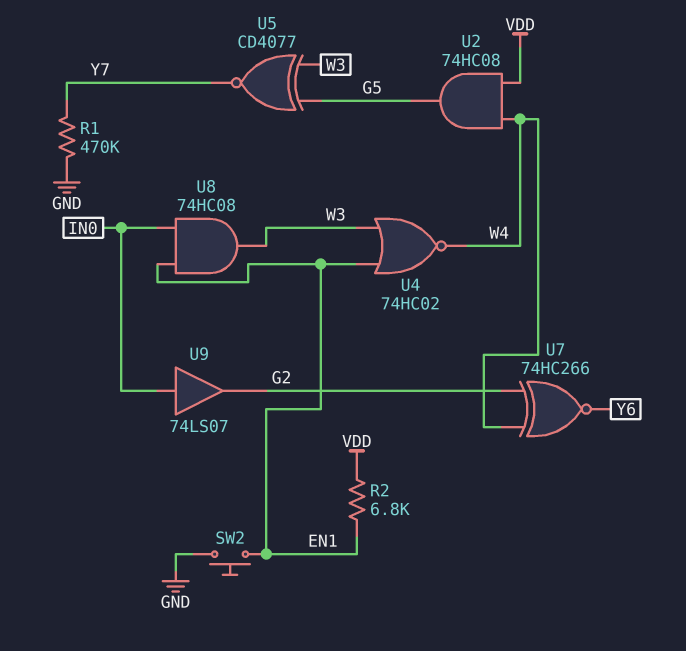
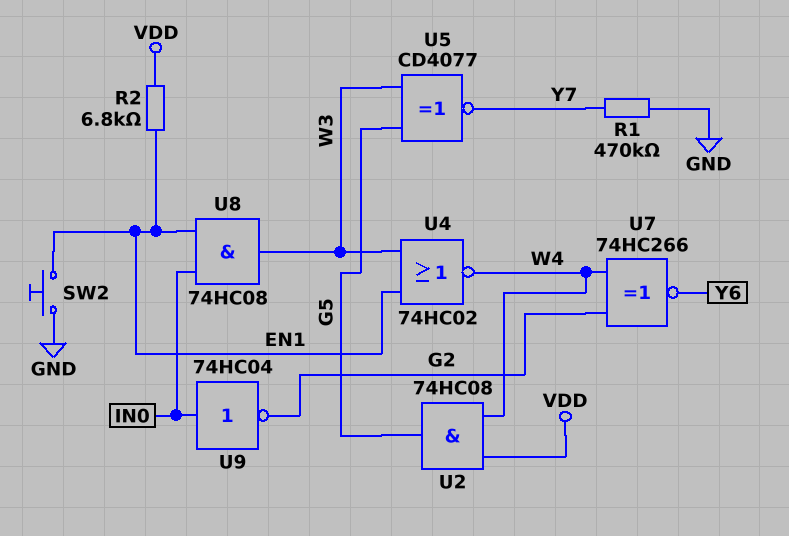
U9: buffer 74LS07 (in IN0, out G2) -> NOT 74HC04 (in IN0, out G2)

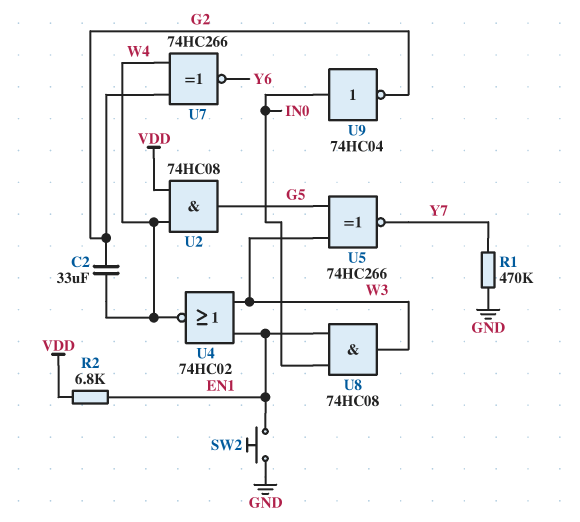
C2: none -> 33uF (G2, W4)
U5: XNOR CD4077 (in G5, in W3, out Y7) -> XNOR 74HC266 (in G5, in W3, out Y7)

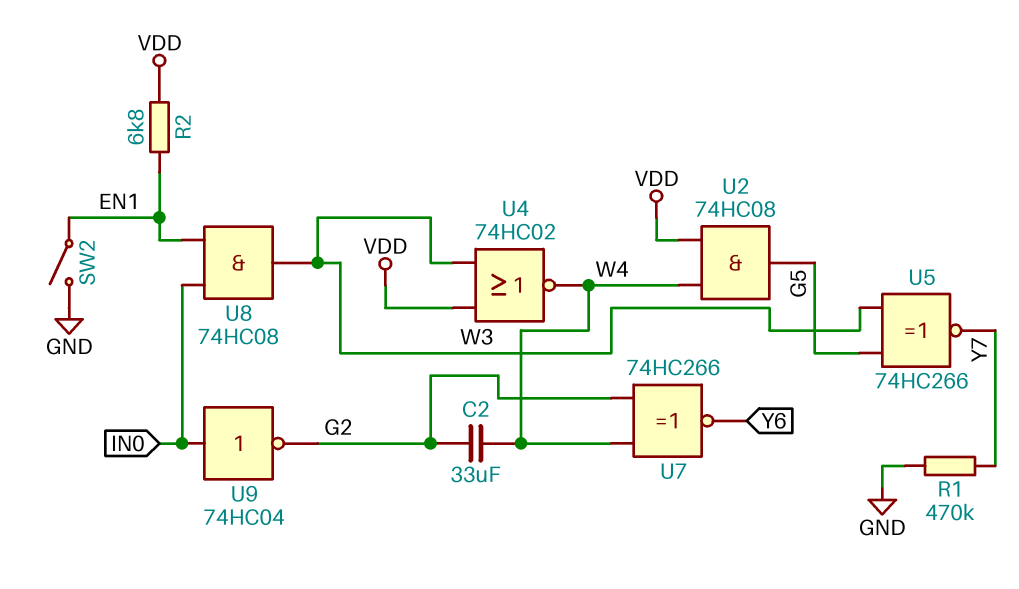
SW2: button (EN1, GND) -> switch (EN1, GND)
U4: NOR 74HC02 (in EN1, in W3, out W4) -> NOR 74HC02 (in VDD, in W3, out W4)

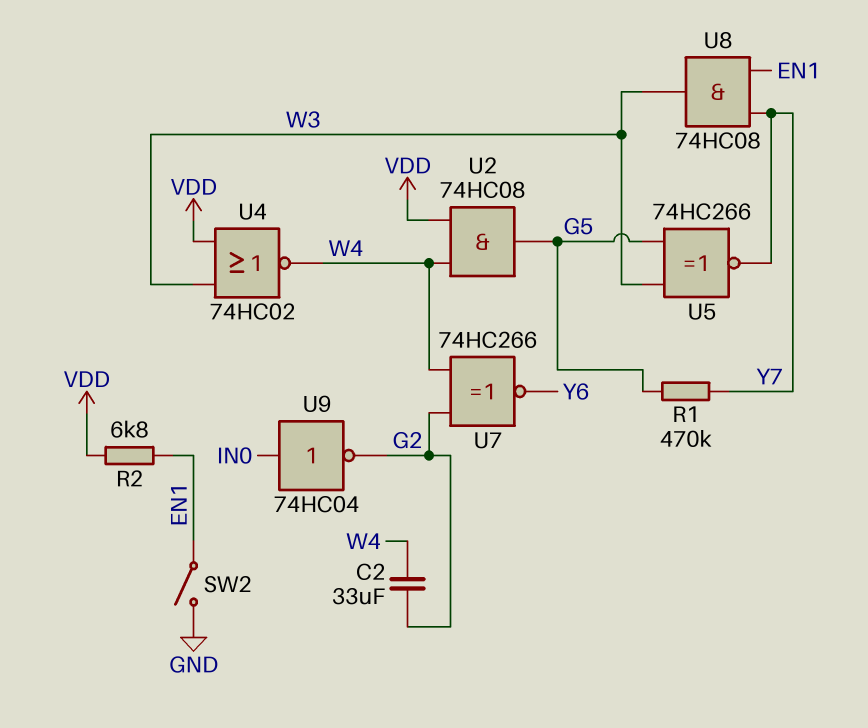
R1: 470k (GND, Y7) -> 470k (G5, Y7)
U8: AND 74HC08 (in EN1, in IN0, out W3) -> AND 74HC08 (in EN1, in Y7, out W3)

